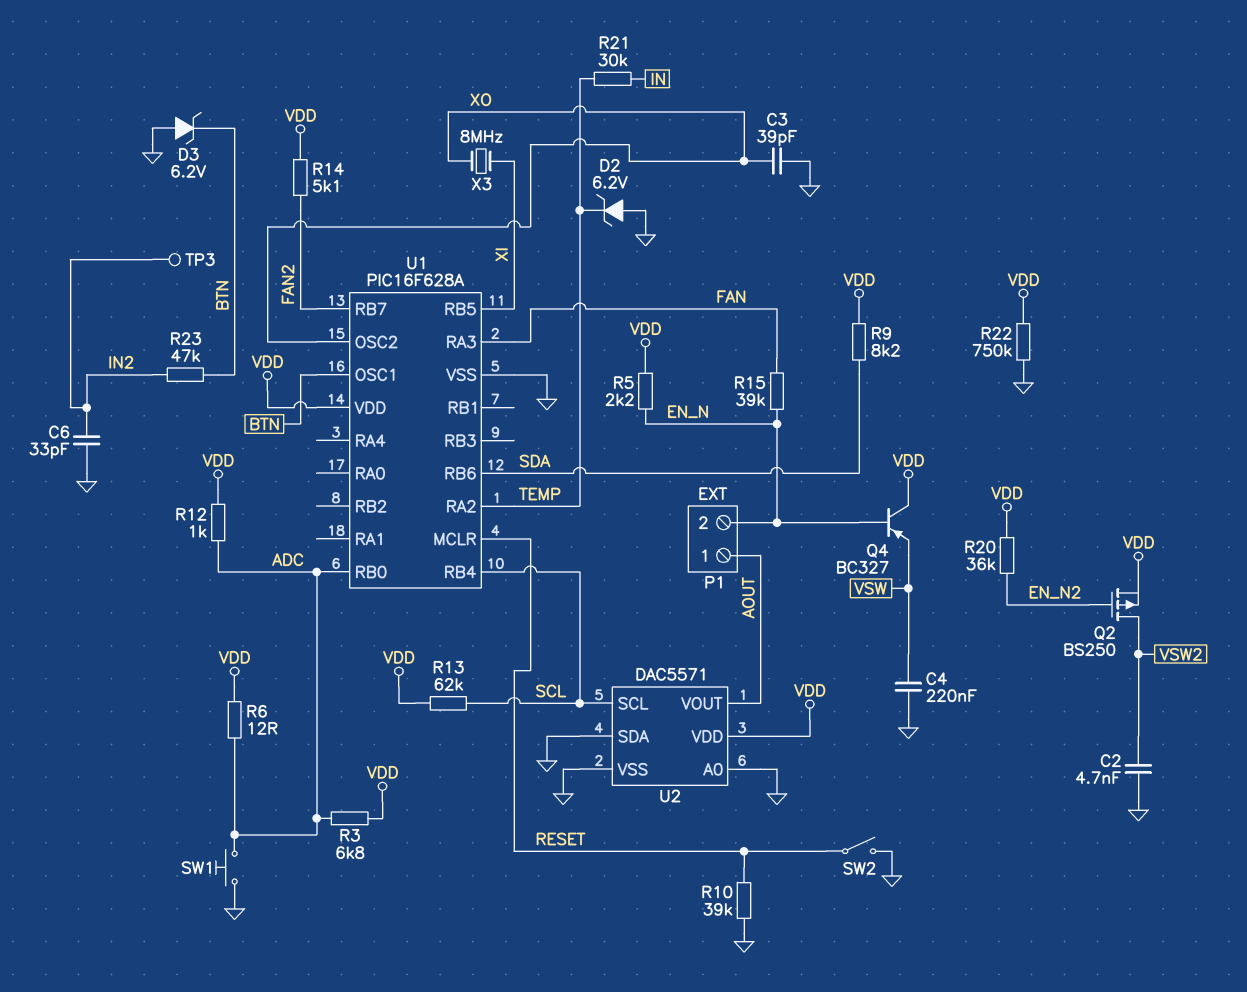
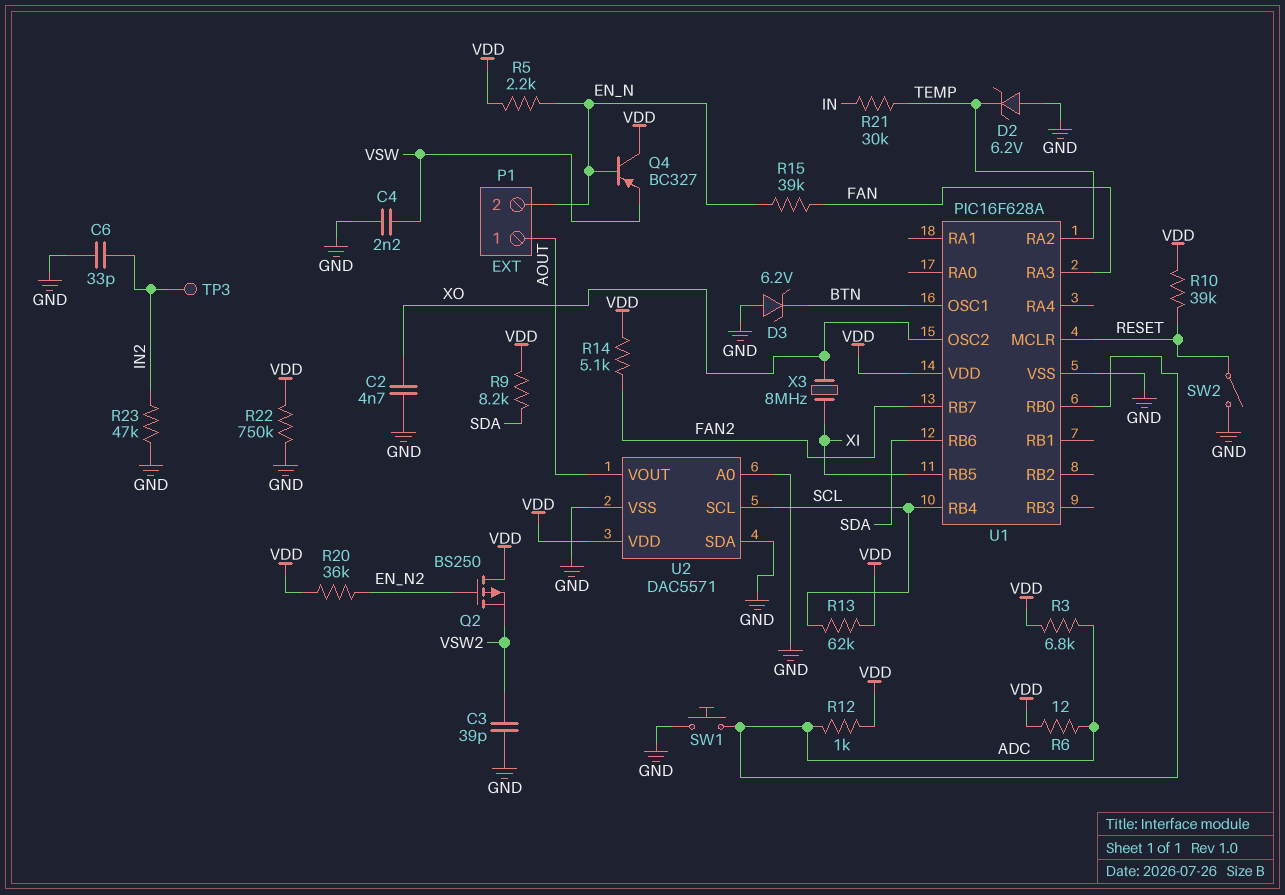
C2: 4.7nF (GND, VSW2) -> 4.7nF (GND, XO)
C3: 39pF (GND, XO) -> 39pF (GND, VSW2)
C4: 220nF (GND, VSW) -> 2.2nF (GND, VSW)
Q2: PMOS BS250 (G EN_N2, D VSW2, S VDD) -> PMOS BS250 (G EN_N2, D VDD, S VSW2)
R10: 39k (GND, RESET) -> 39k (RESET, VDD)
R23: 47k (BTN, IN2) -> 47k (GND, IN2)

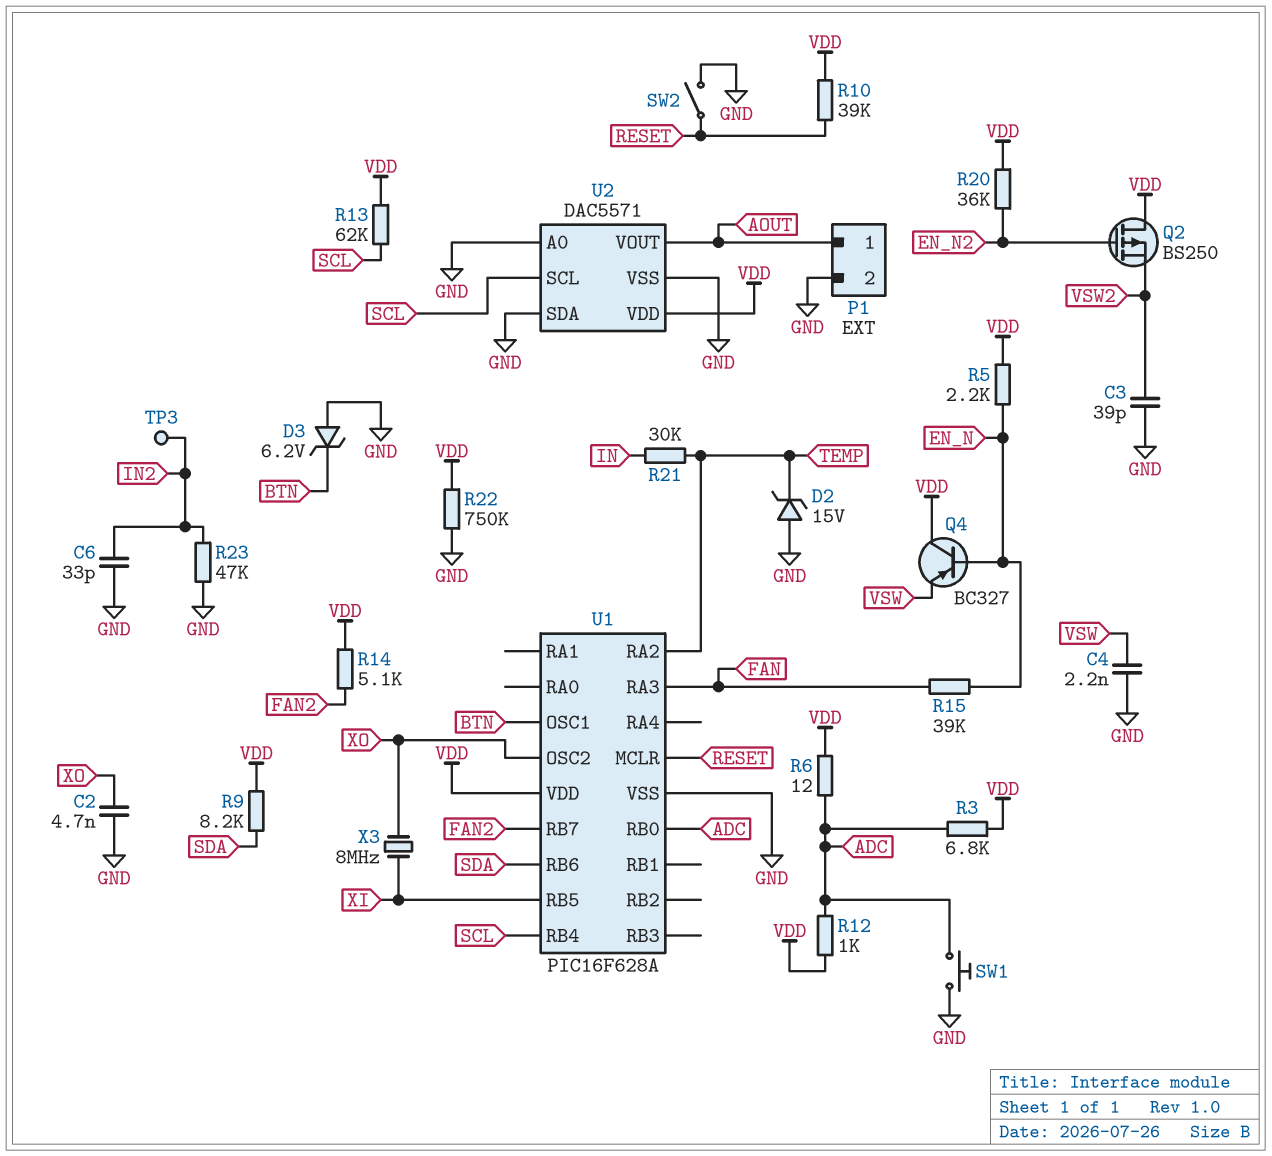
D2: zener 6.2V (A GND, K TEMP) -> zener 15V (A GND, K TEMP)
P1 pin 2: EN_N -> GND

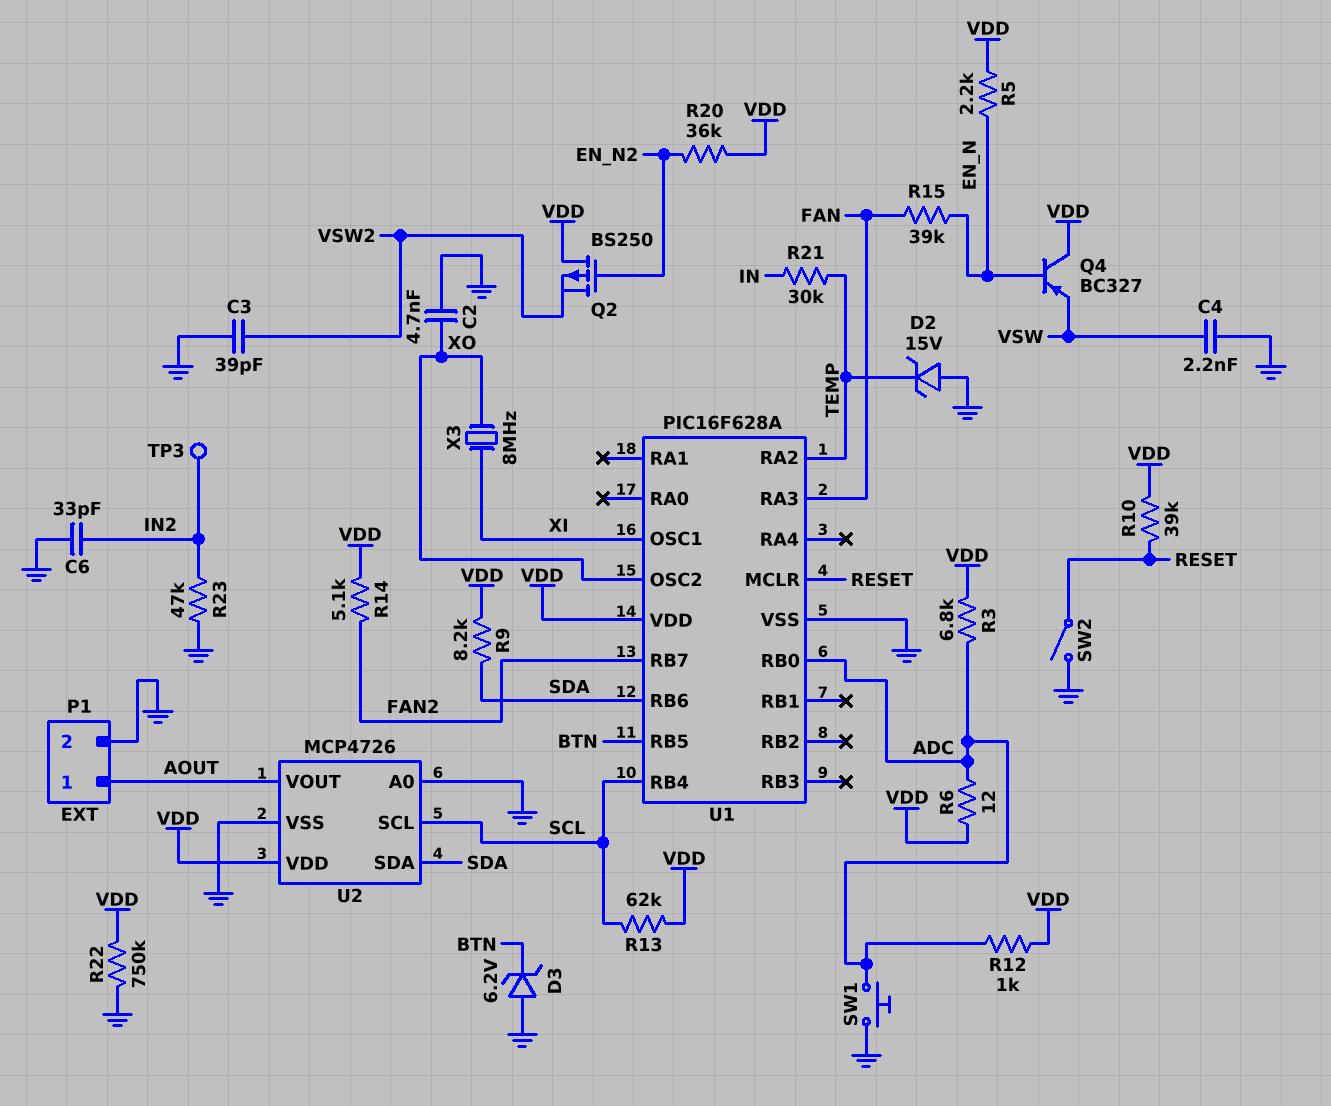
U1 pin OSC1: BTN -> XI
U1 pin RB5: XI -> BTN
U2: DAC5571 -> MCP4726
U2 pin SDA: GND -> SDA

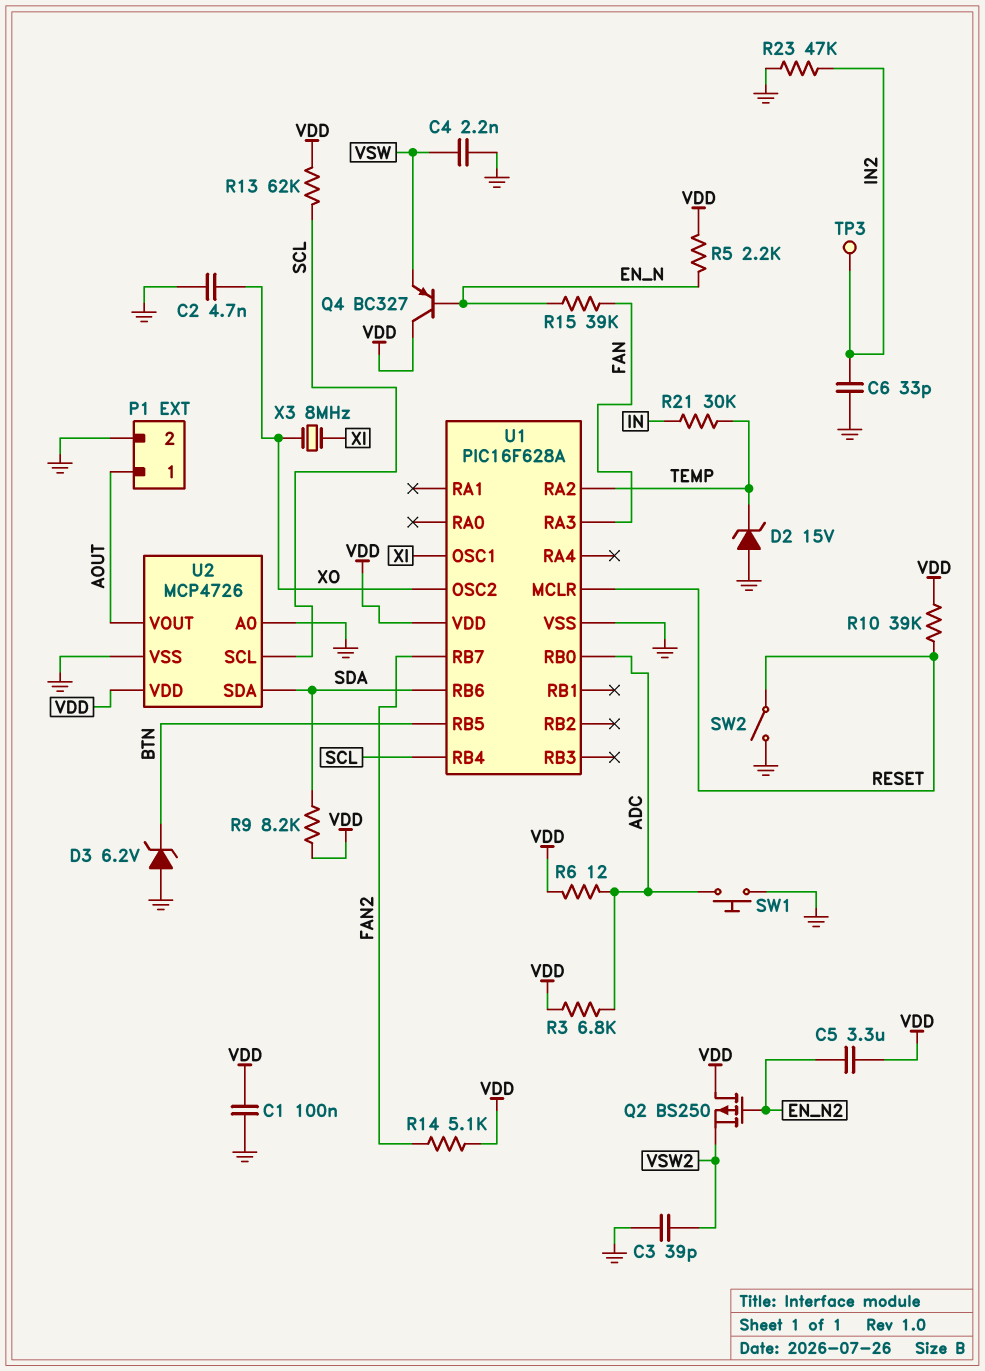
C1: none -> 100nF (GND, VDD)
C5: none -> 3.3uF (EN_N2, VDD)
R12: 1k (ADC, VDD) -> none
R20: 36k (EN_N2, VDD) -> none
R22: 750k (GND, VDD) -> none

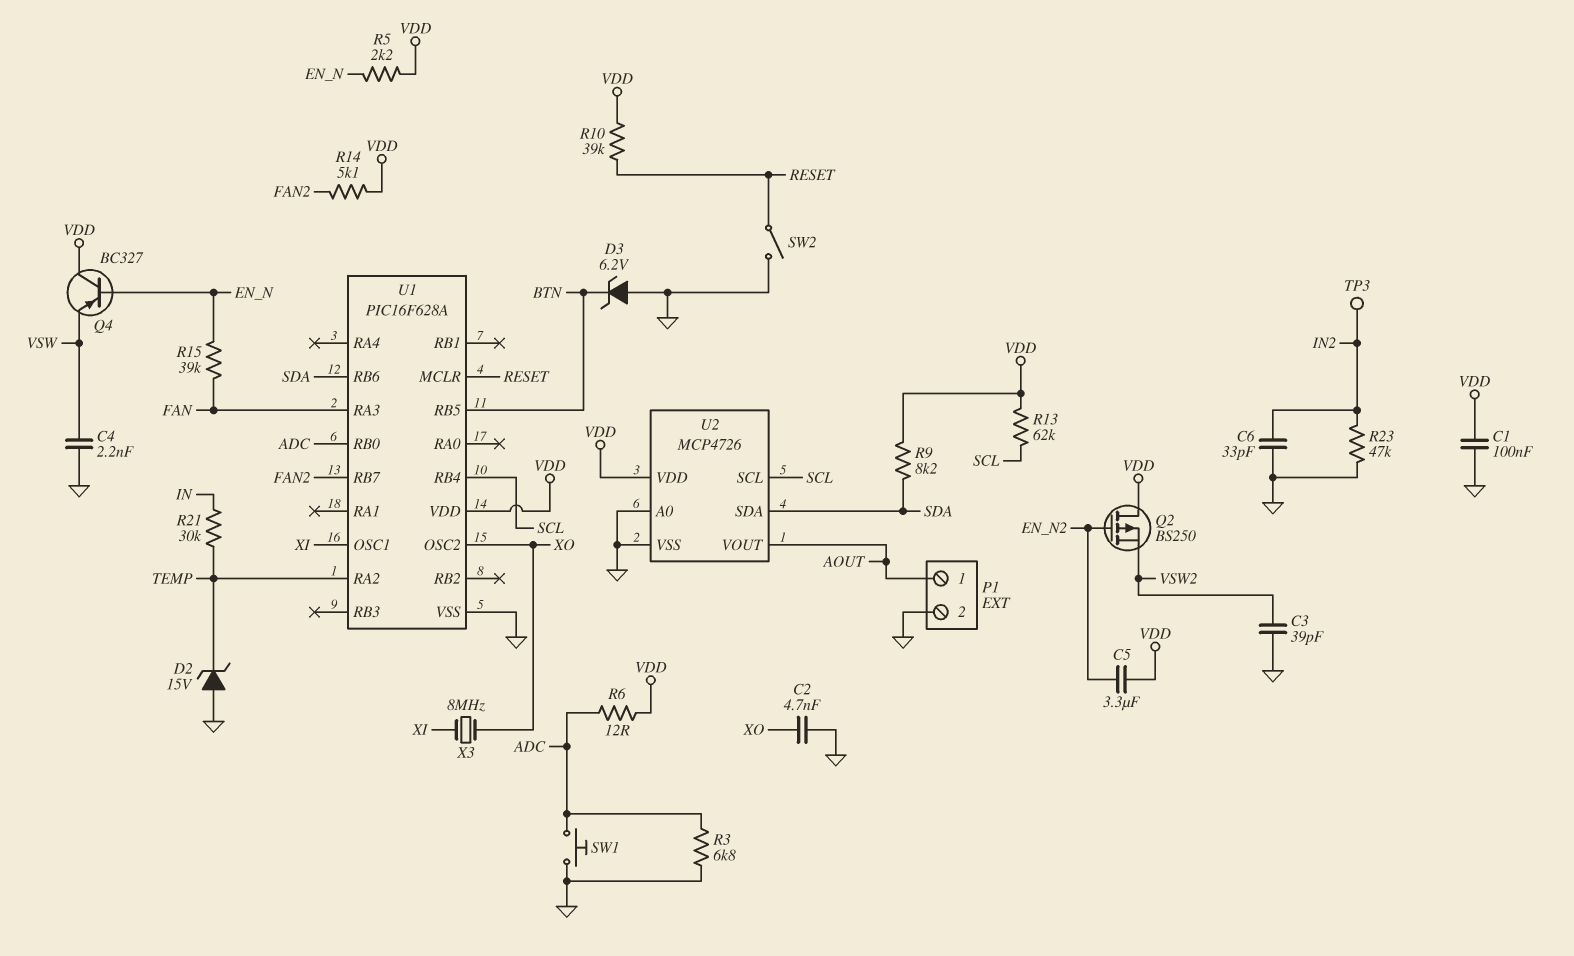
R3: 6.8k (ADC, VDD) -> 6.8k (ADC, GND)

